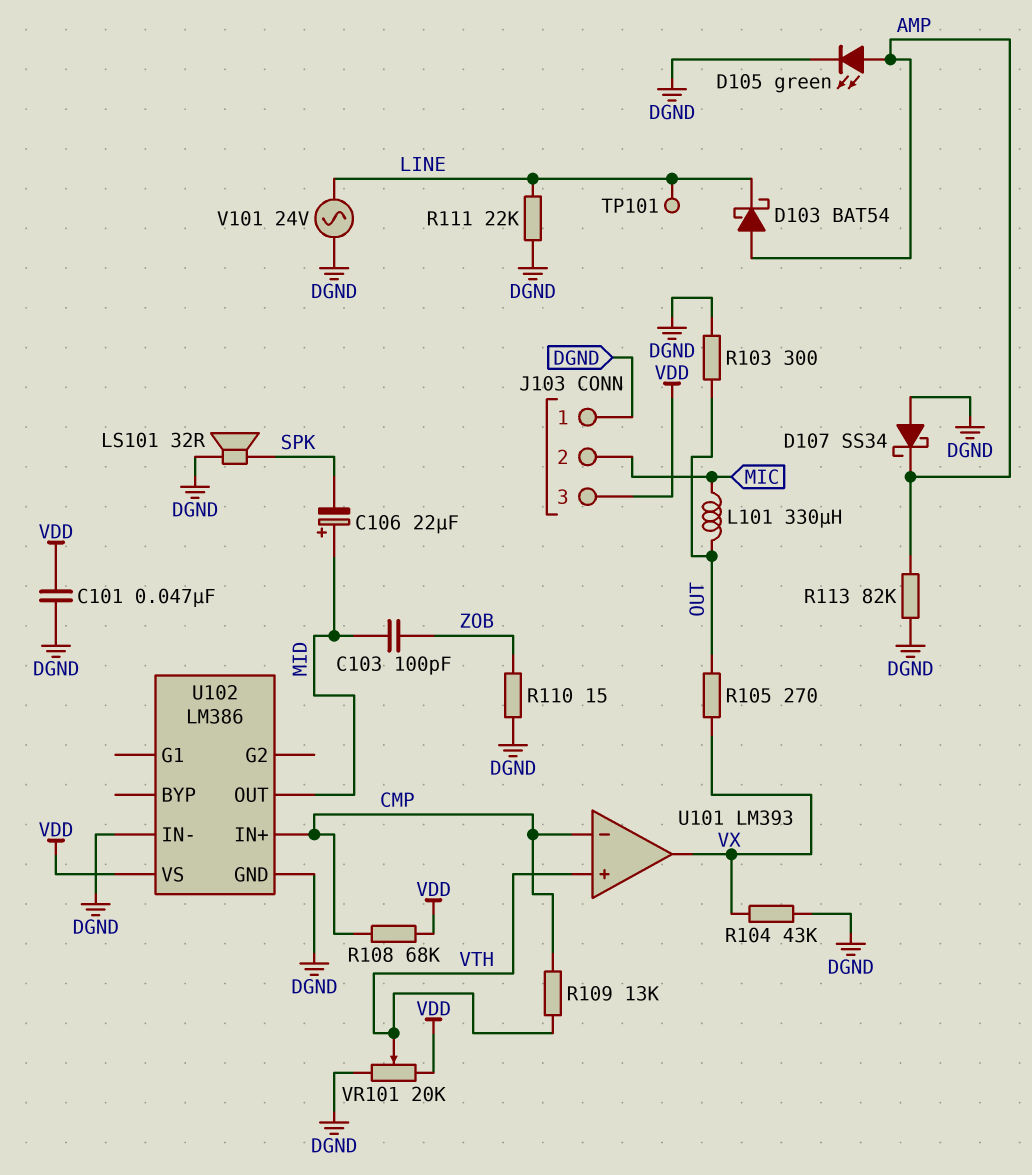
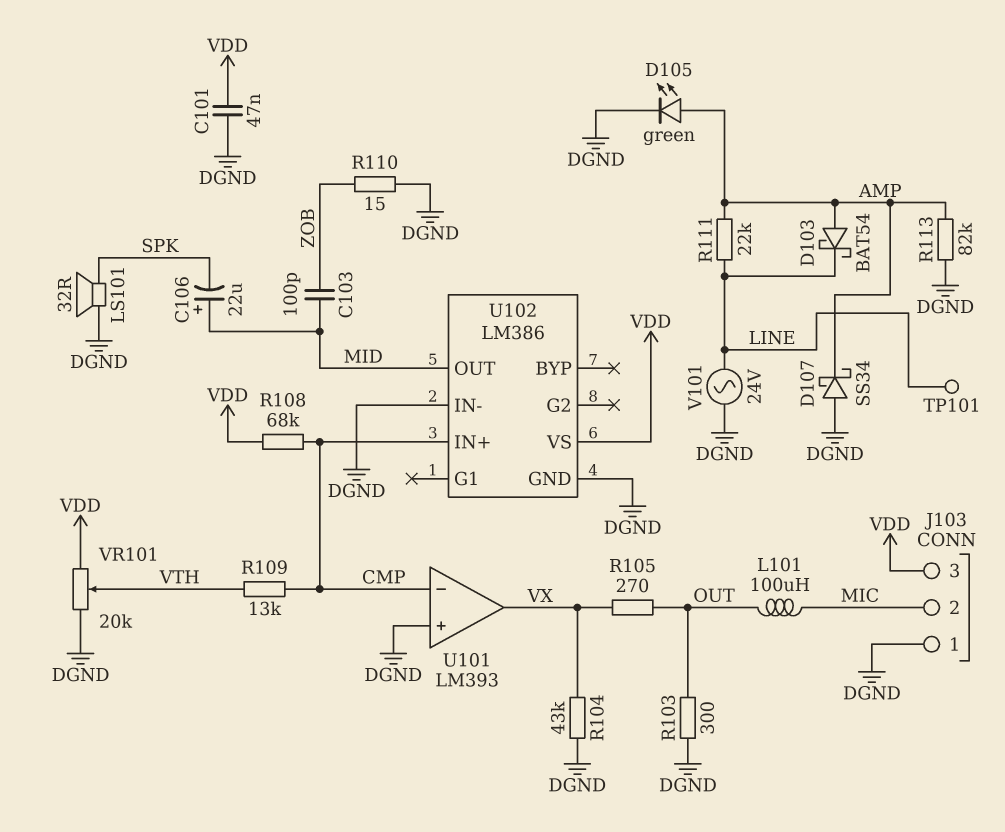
L101: 330uH (MIC, OUT) -> 100uH (MIC, OUT)
R111: 22k (DGND, LINE) -> 22k (AMP, LINE)
U101 pin in+: VTH -> DGND

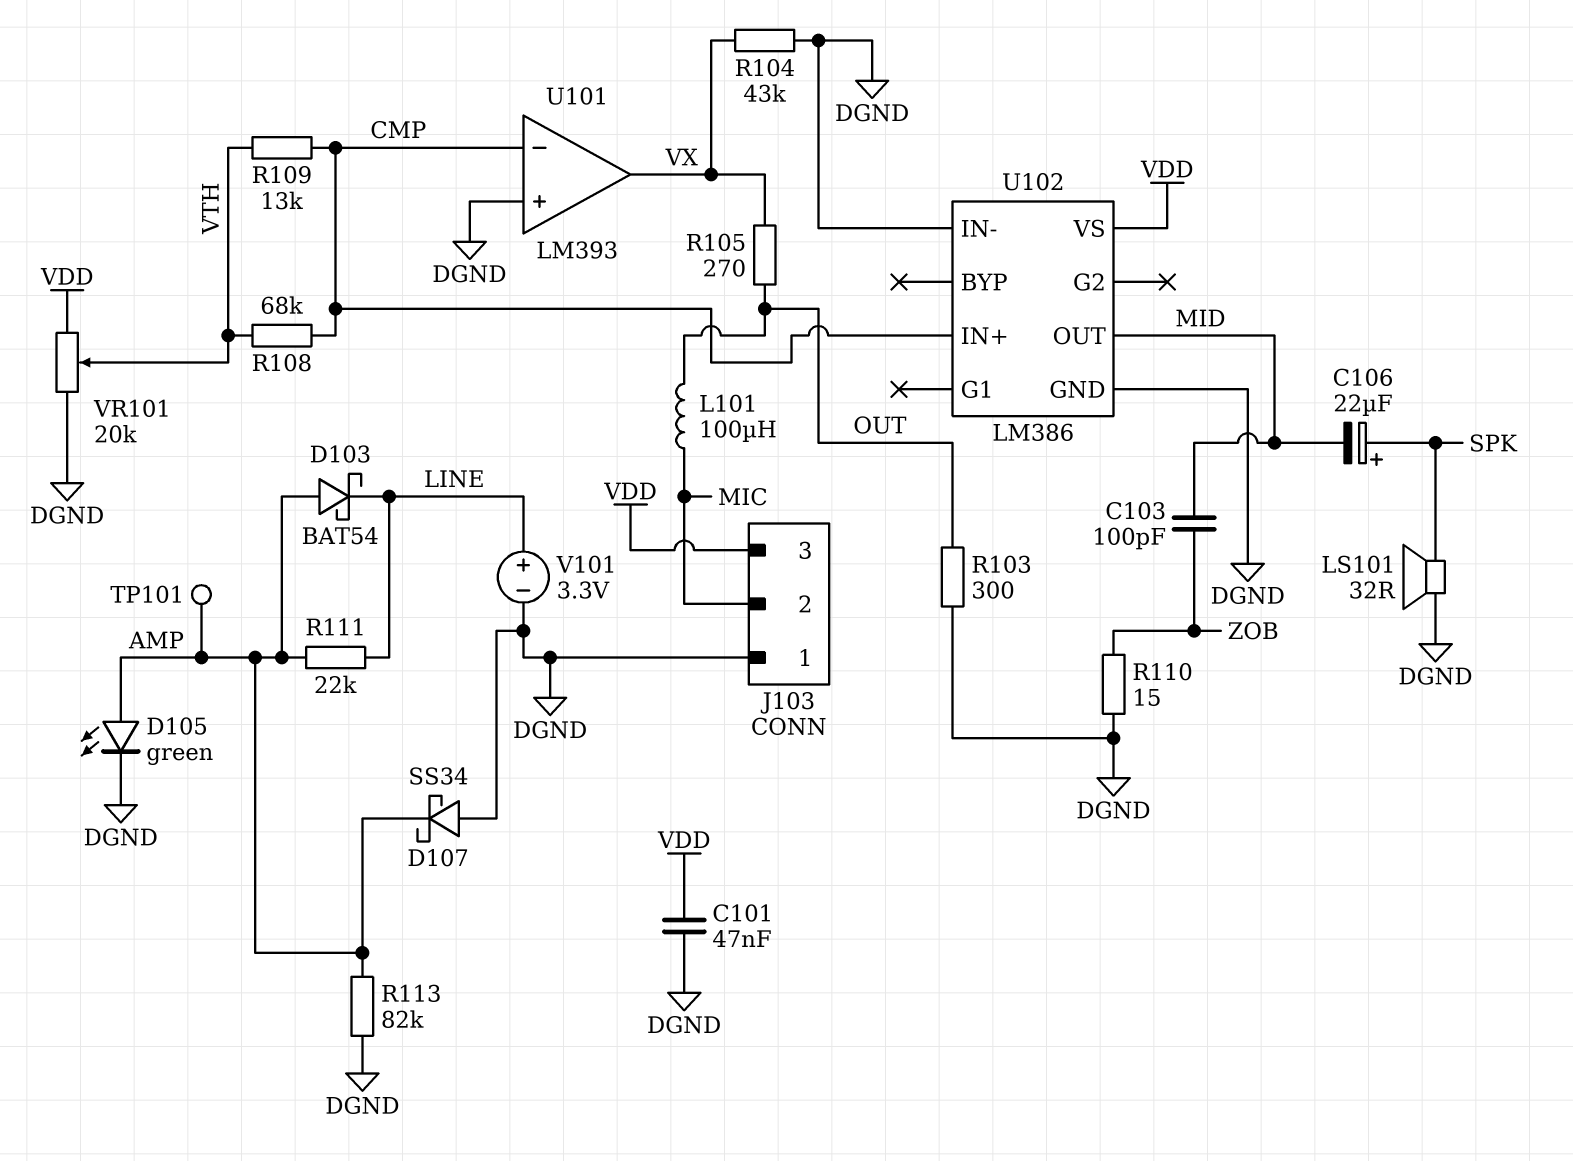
C106: 22uF (plus MID, minus SPK) -> 22uF (plus SPK, minus MID)
R108: 68k (CMP, VDD) -> 68k (CMP, VTH)
TP101: test point (LINE) -> test point (AMP)
V101: AC 24V (DGND, LINE) -> 3.3V (plus LINE, minus DGND)

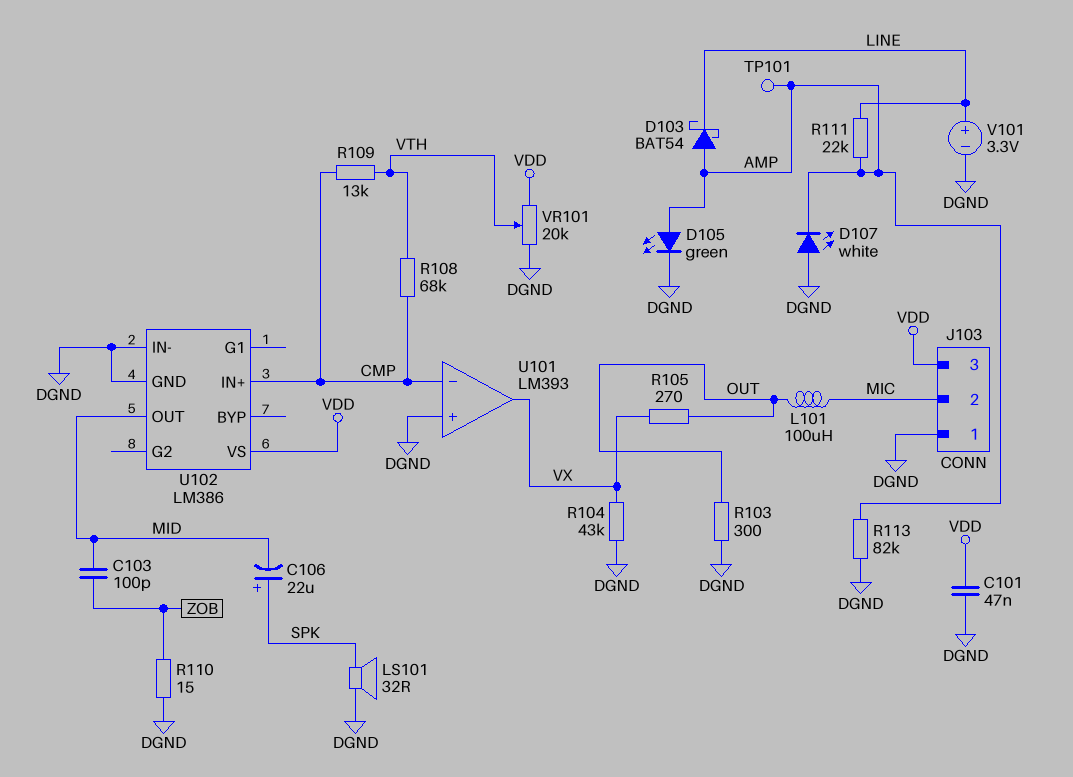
D107: schottky SS34 (A DGND, K AMP) -> LED white (A DGND, K AMP)

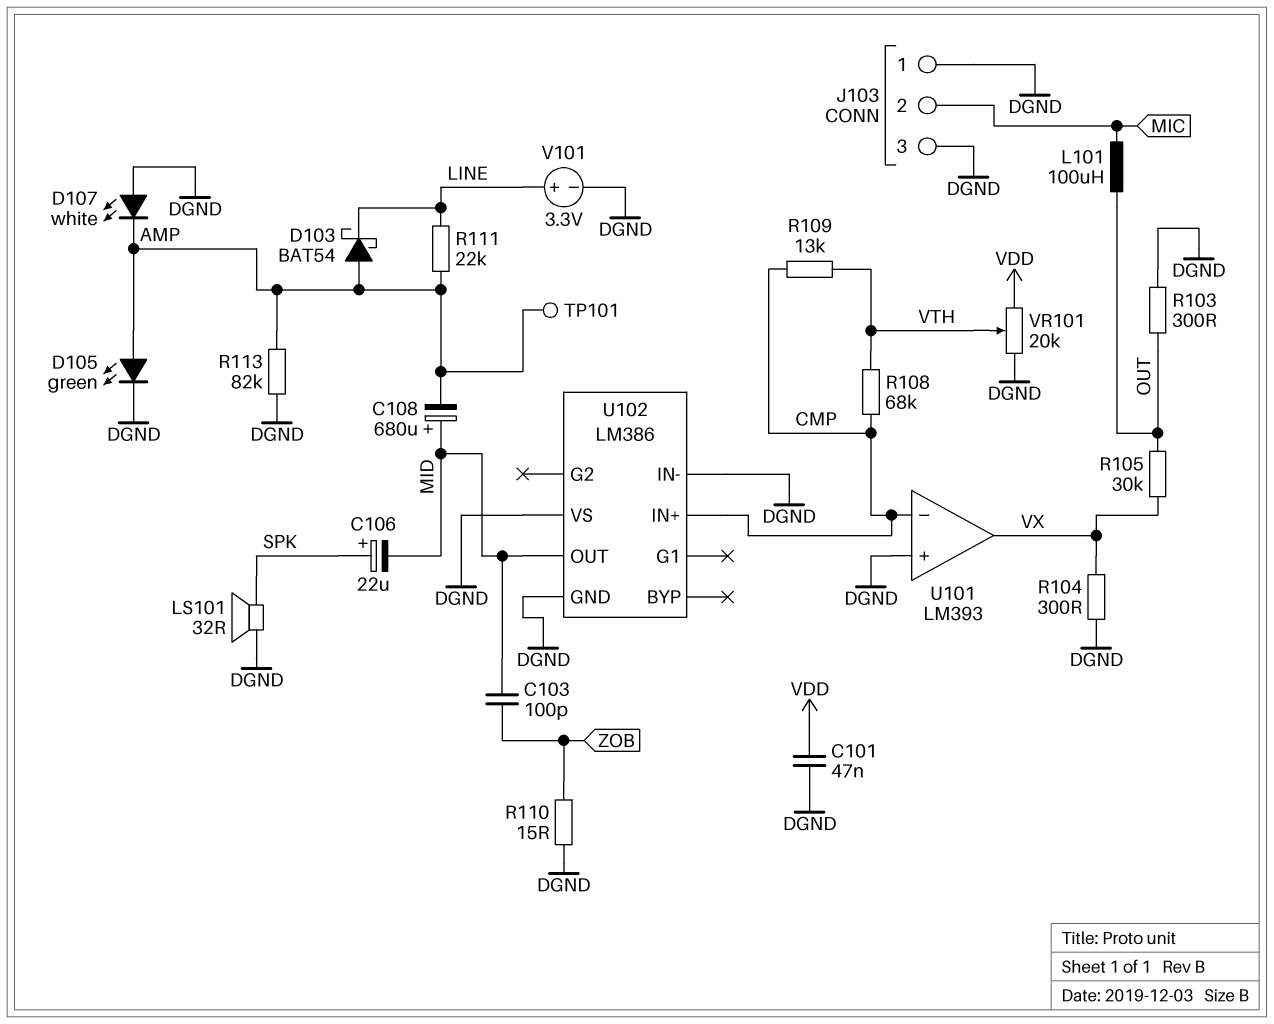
C108: none -> 680uF (plus MID, minus AMP)
J103 pin 3: VDD -> DGND
R104: 43k (DGND, VX) -> 300 (DGND, VX)
R105: 270 (OUT, VX) -> 30k (OUT, VX)
U102 pin VS: VDD -> DGND

